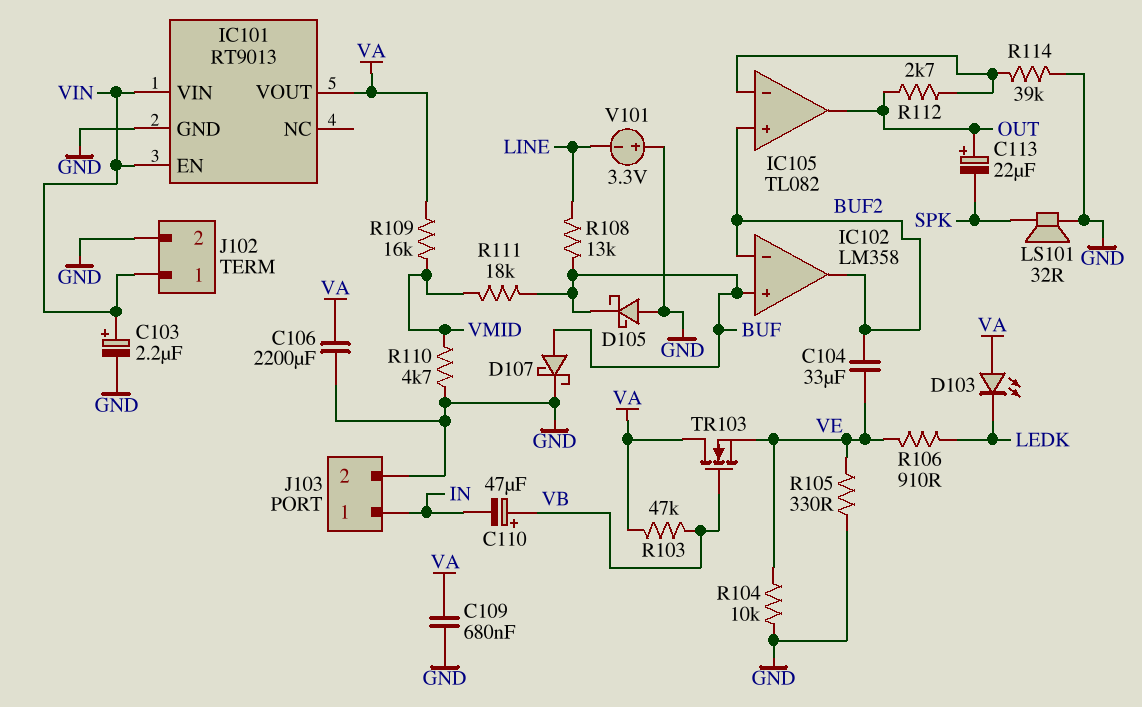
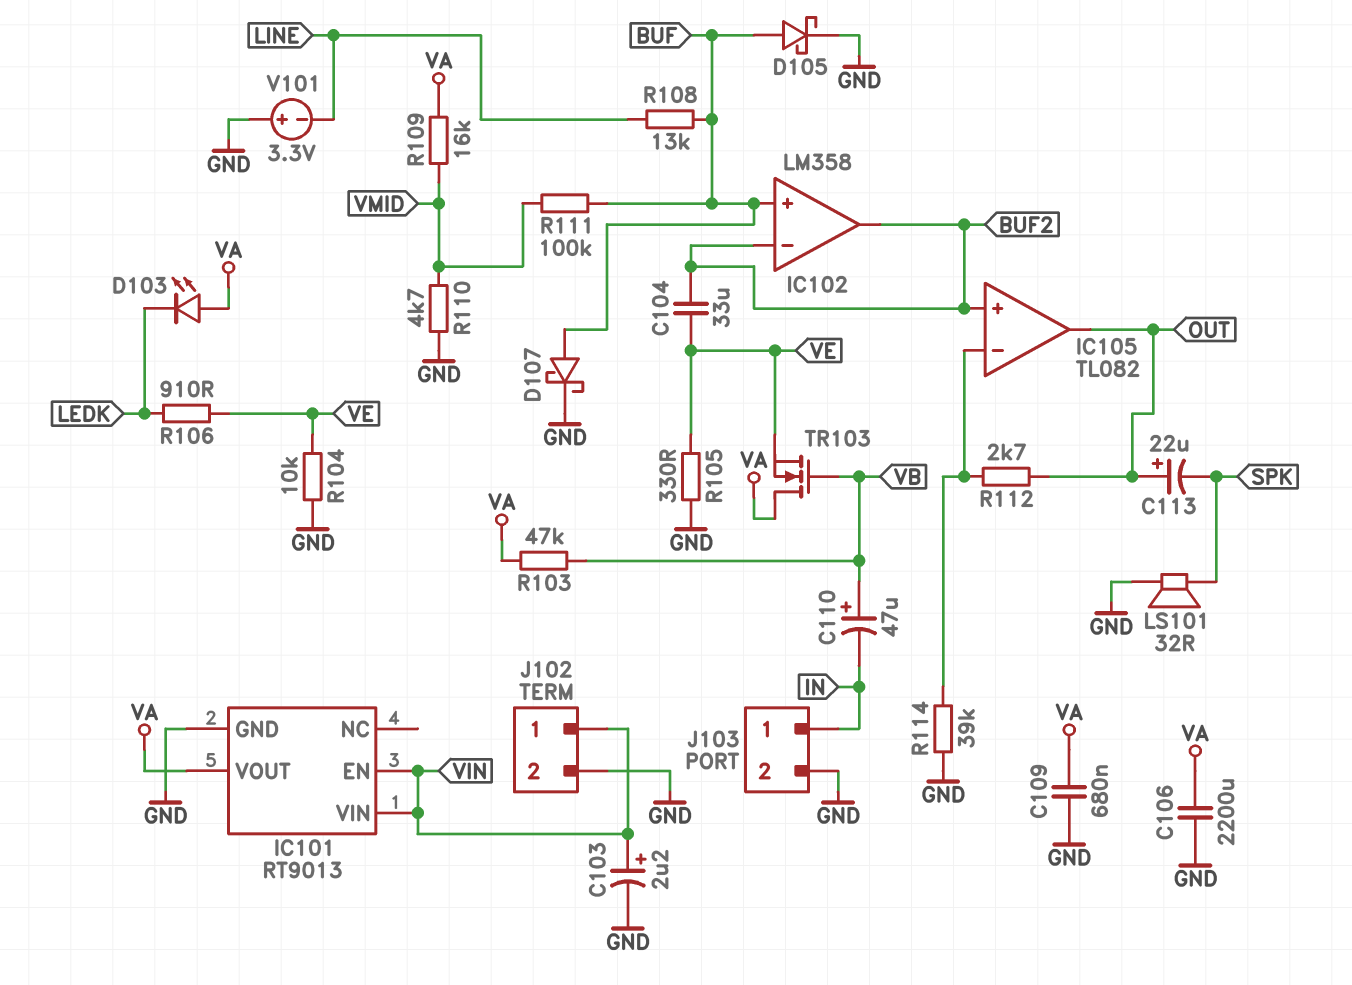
D105: schottky (A GND, K BUF) -> schottky (A BUF, K GND)
R111: 18k (BUF, VMID) -> 100k (BUF, VMID)

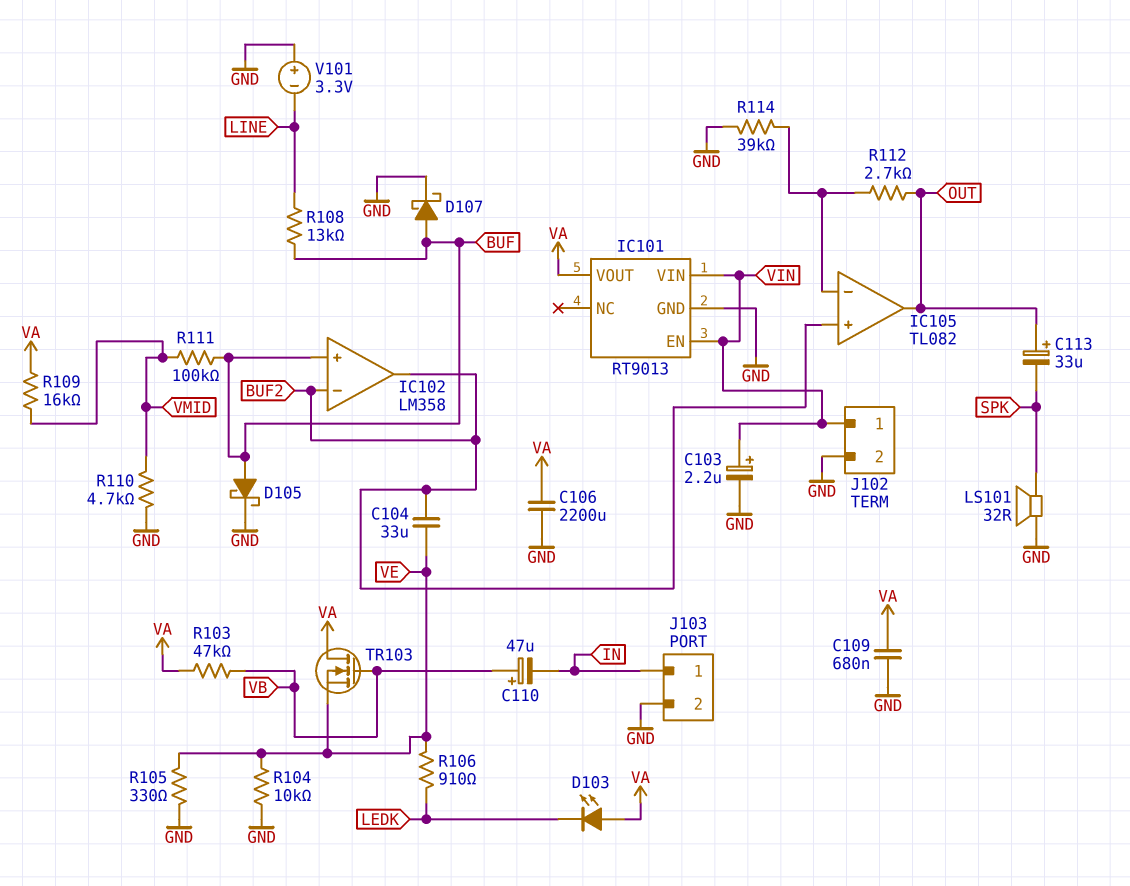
C113: 22uF (plus OUT, minus SPK) -> 33uF (plus OUT, minus SPK)

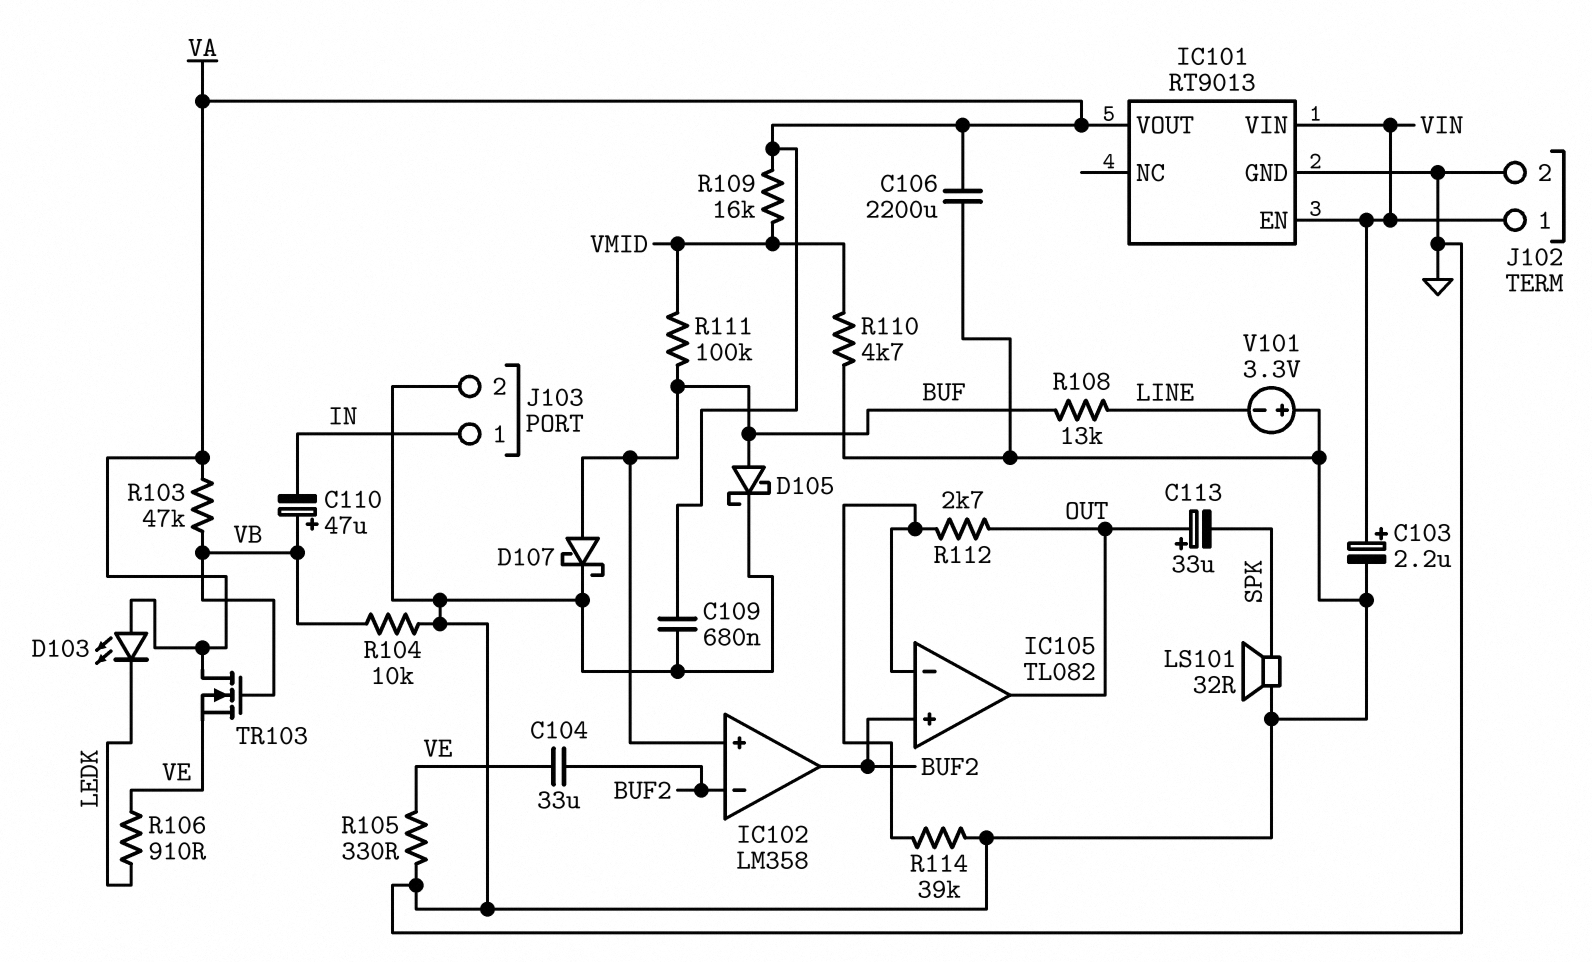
R104: 10k (GND, VE) -> 10k (GND, VB)

